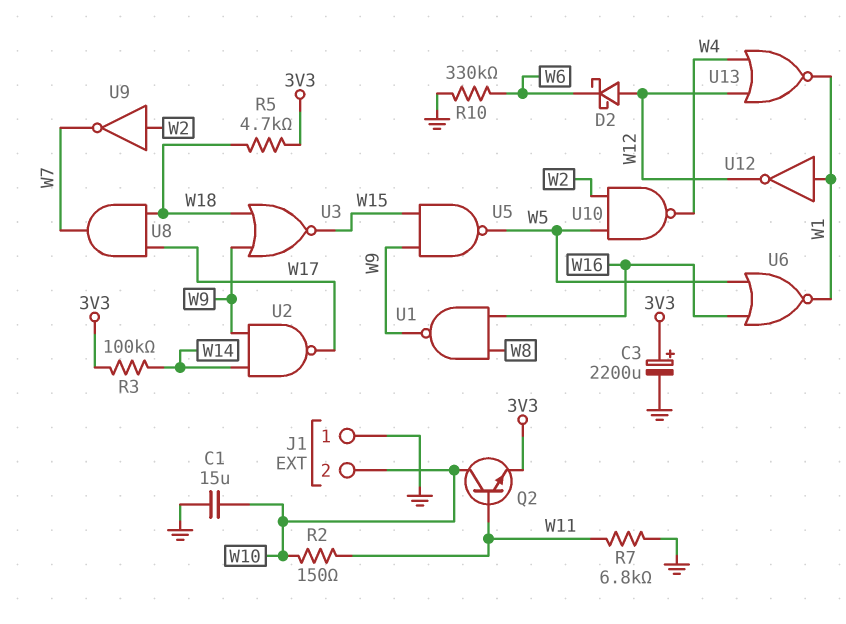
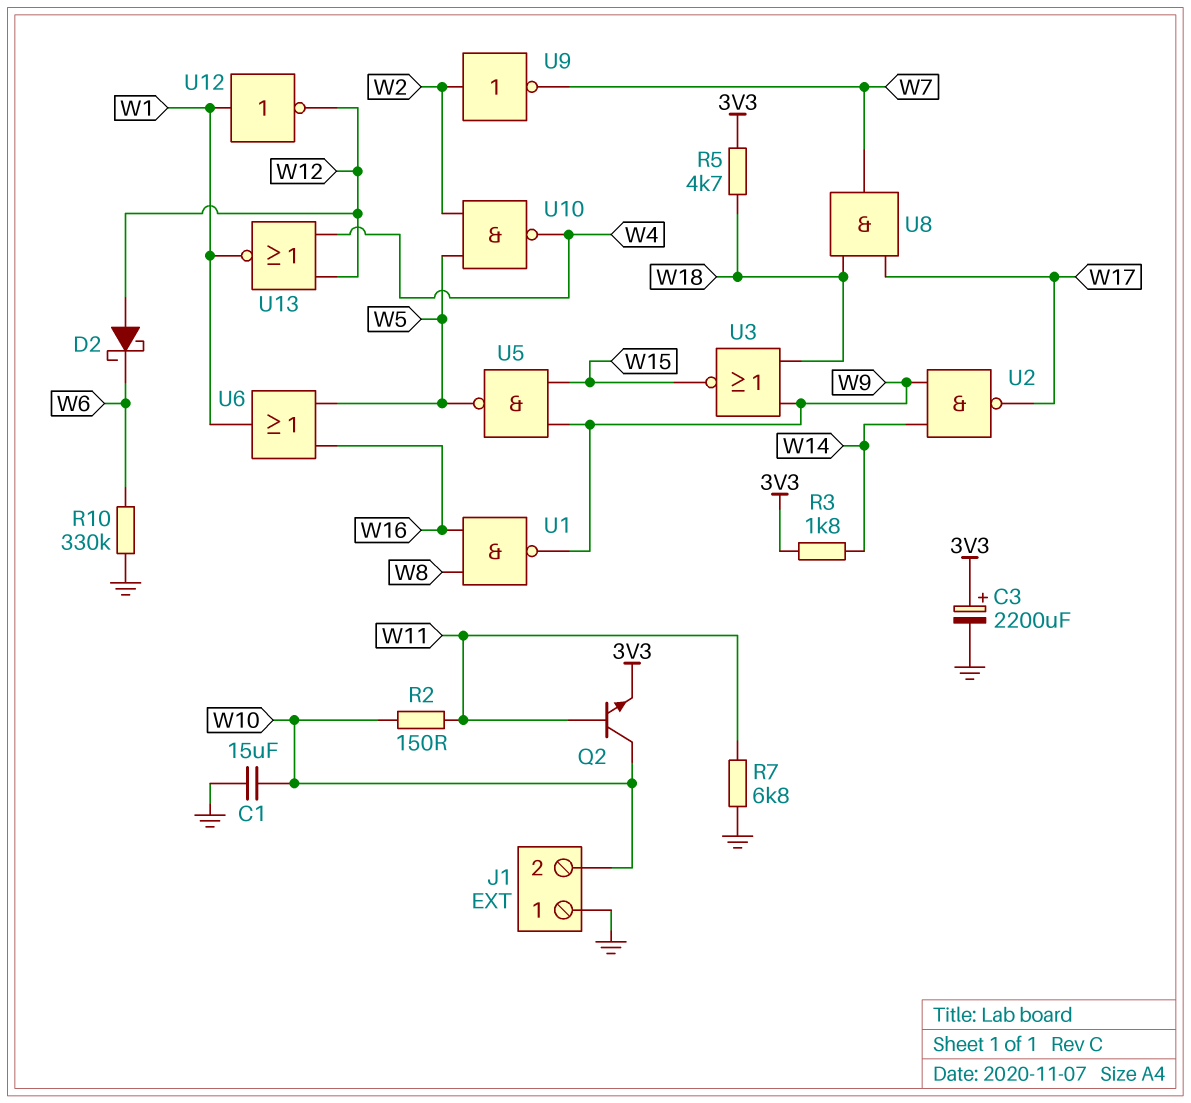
R3: 100k (3V3, W14) -> 1.8k (3V3, W14)
U6: NOR (in W5, in W16, out W1) -> OR (in W5, in W16, out W1)

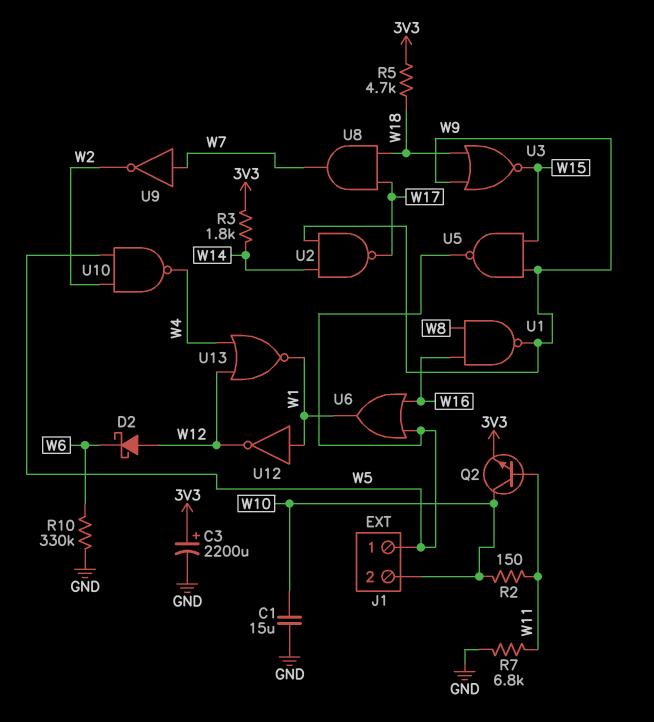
J1 pin 1: GND -> W5
U9: NOT (in W2, out W7) -> NOT (in W7, out W2)

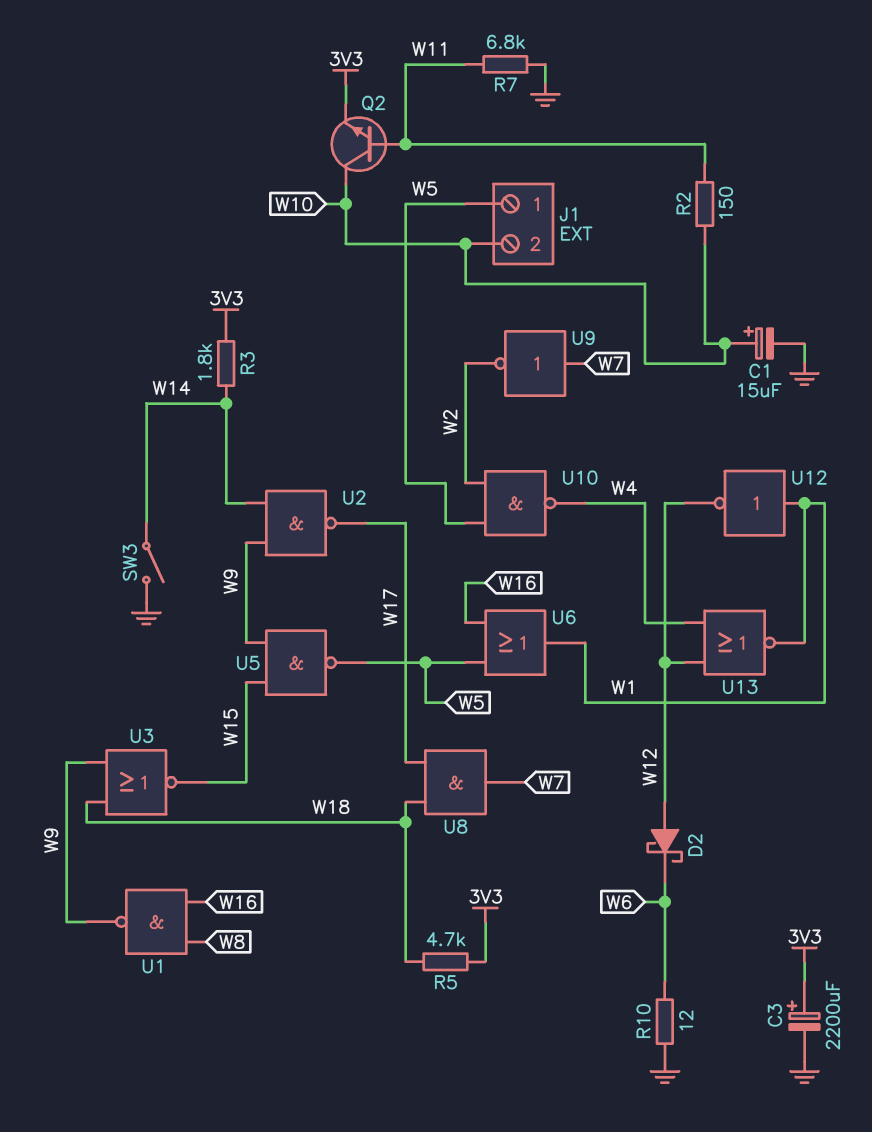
C1: 15uF (GND, W10) -> 15uF (plus W10, minus GND)
R10: 330k (GND, W6) -> 12 (GND, W6)
SW3: none -> switch (GND, W14)

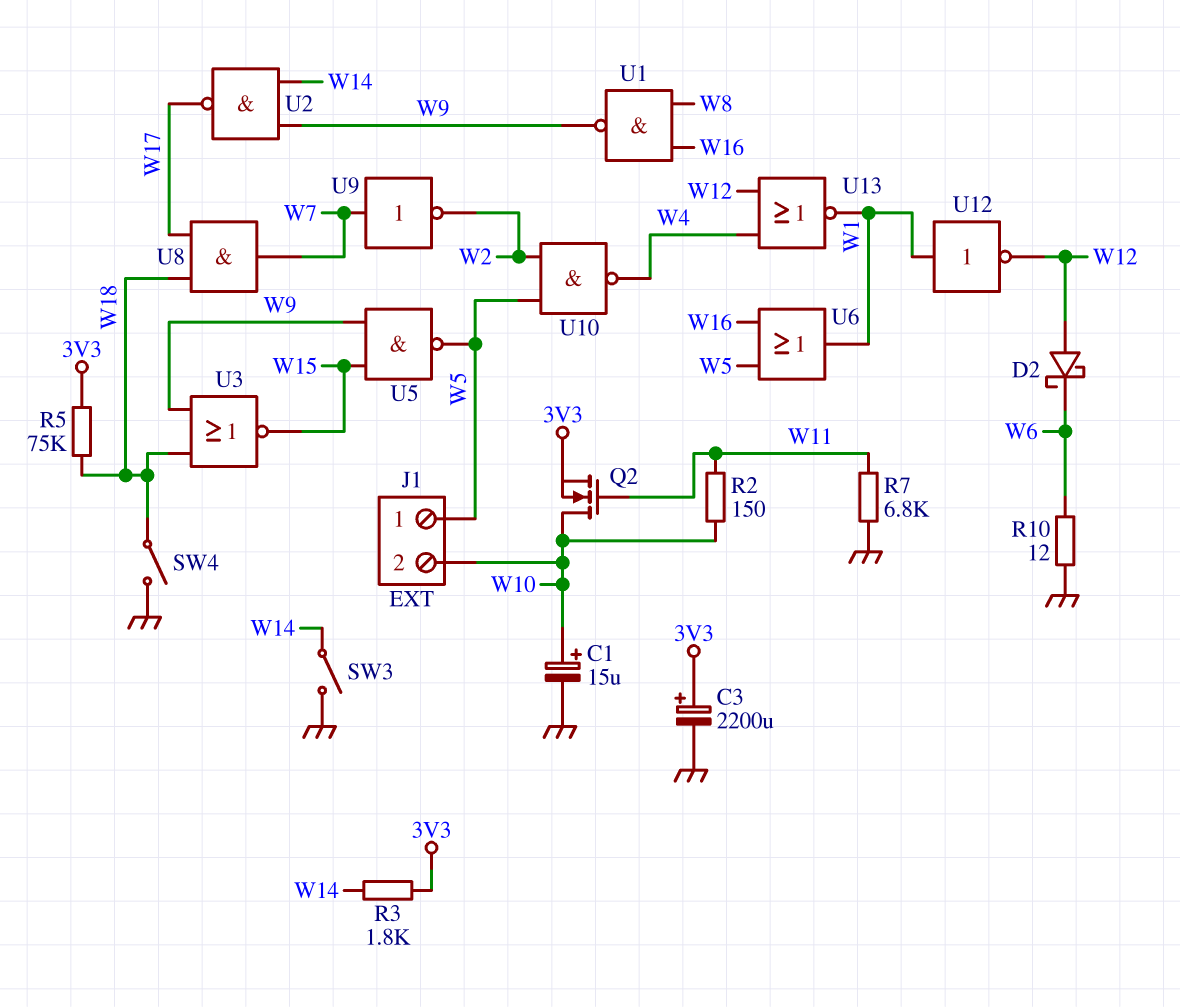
Q2: NPN (B W11, C W10, E 3V3) -> NMOS (G W11, D W10, S 3V3)
R5: 4.7k (3V3, W18) -> 75k (3V3, W18)
SW4: none -> switch (GND, W18)

